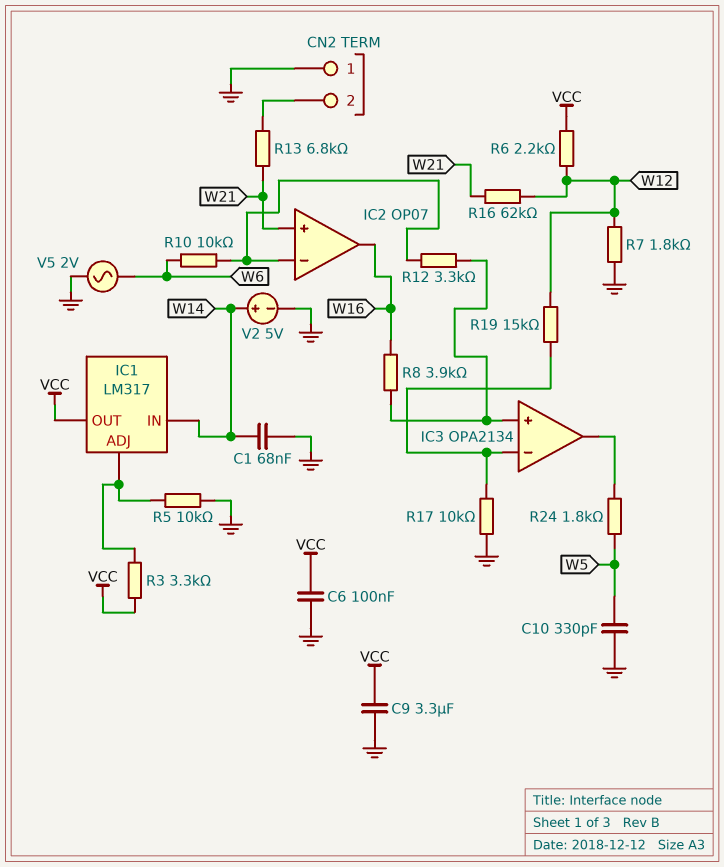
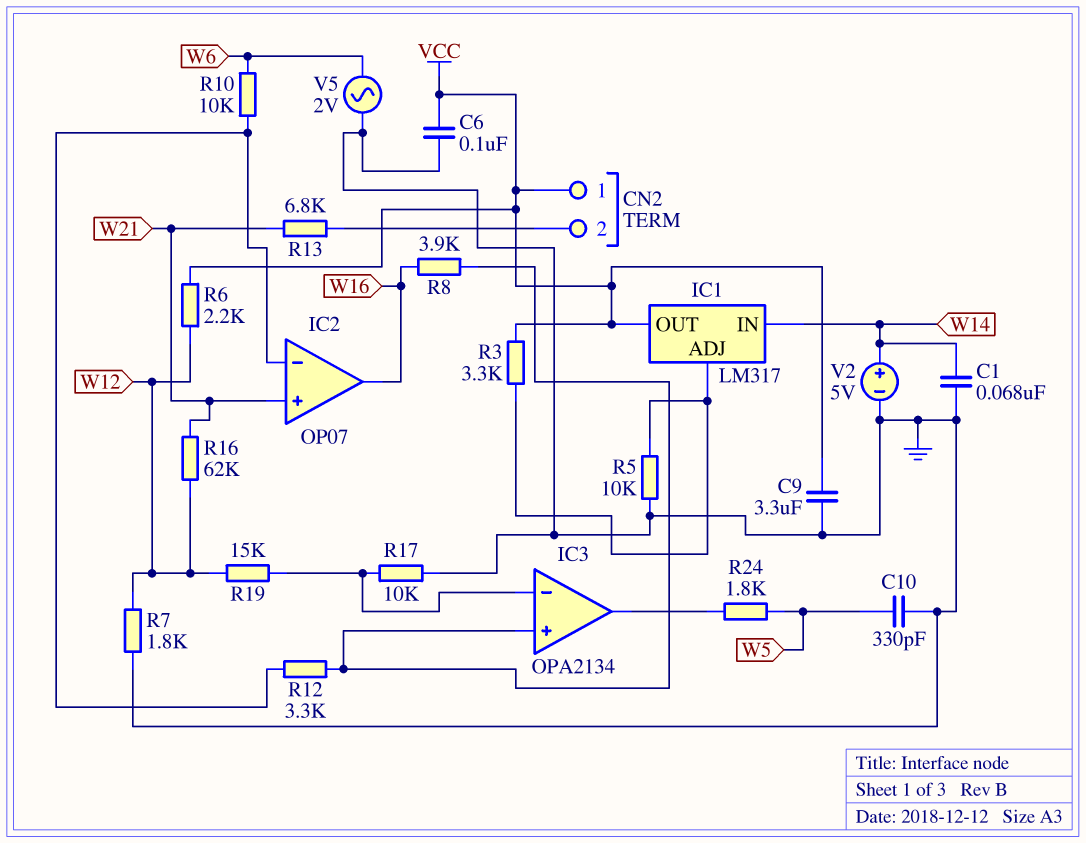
CN2 pin 1: GND -> VCC

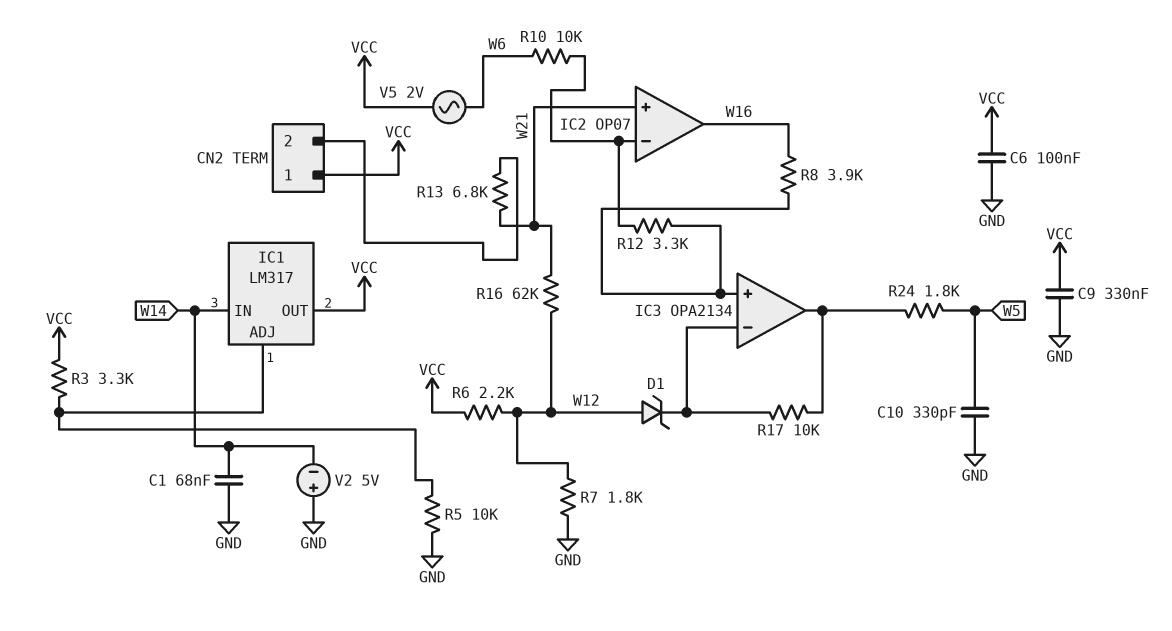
C9: 3.3uF (GND, VCC) -> 330nF (GND, VCC)
D1: none -> zener (A W12, K IC3/in-)
R17: 10k (GND, IC3/in-) -> 10k (IC3/in-, IC3/out)
R19: 15k (IC3/in-, W12) -> none
V2: 5V (plus W14, minus GND) -> 5V (plus GND, minus W14)
V5: AC 2V (GND, W6) -> AC 2V (VCC, W6)

